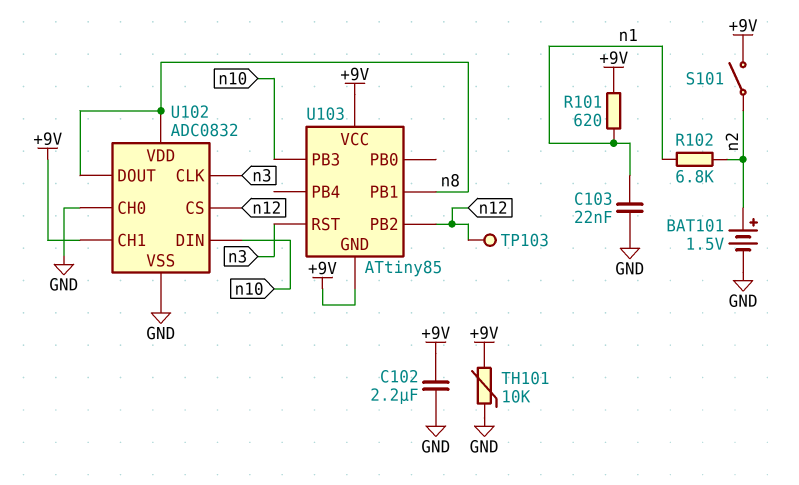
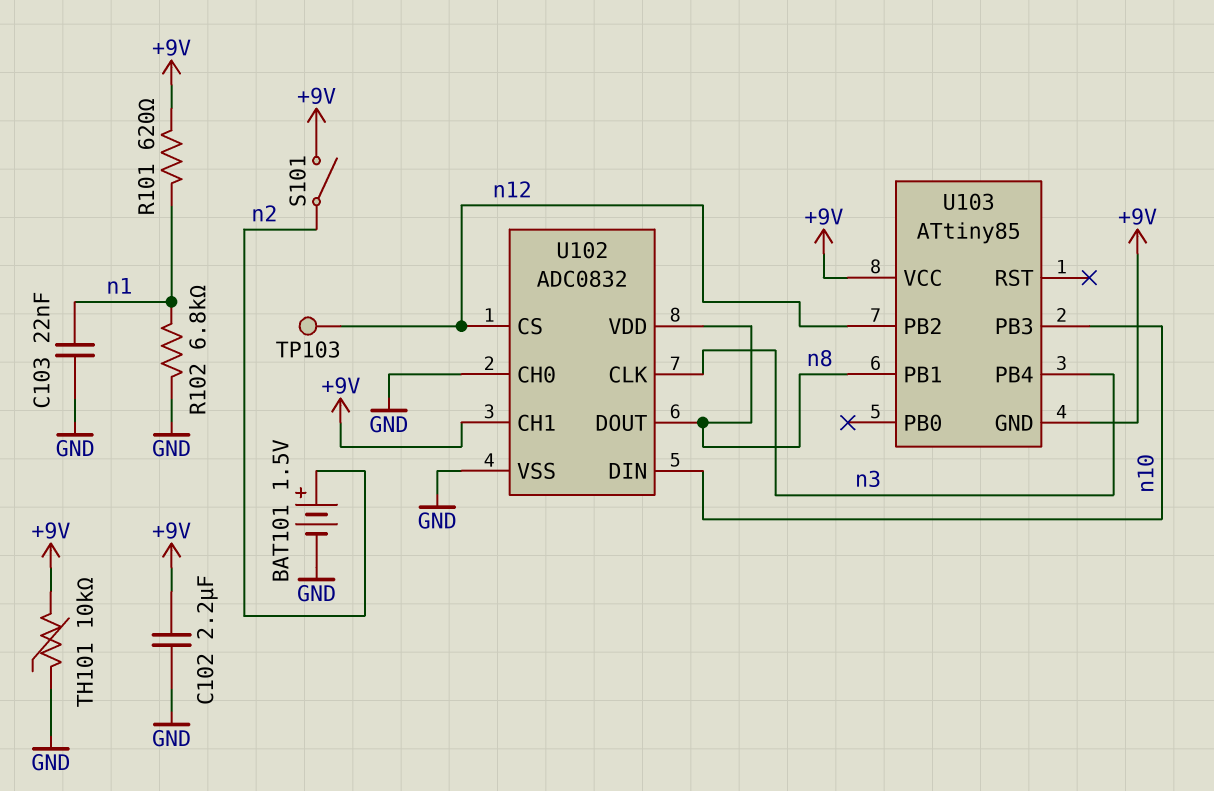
R102: 6.8k (n1, n2) -> 6.8k (GND, n1)
U103 pin PB4: none -> n3
U103 pin RST: n3 -> none

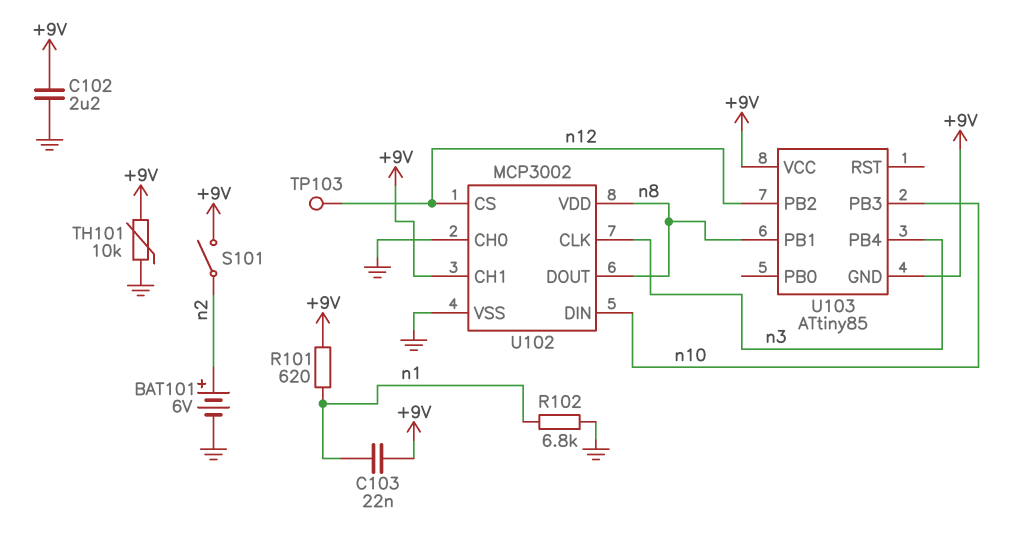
BAT101: 1.5V (plus n2, minus GND) -> 6V (plus n2, minus GND)
C103: 22nF (GND, n1) -> 22nF (+9V, n1)
U102: ADC0832 -> MCP3002

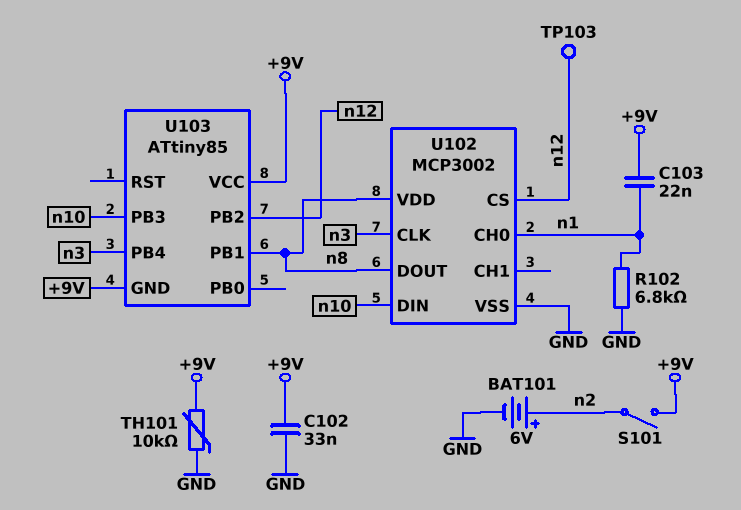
C102: 2.2uF (+9V, GND) -> 33nF (+9V, GND)
R101: 620 (+9V, n1) -> none
U102 pin CH0: GND -> n1
U102 pin CH1: +9V -> none

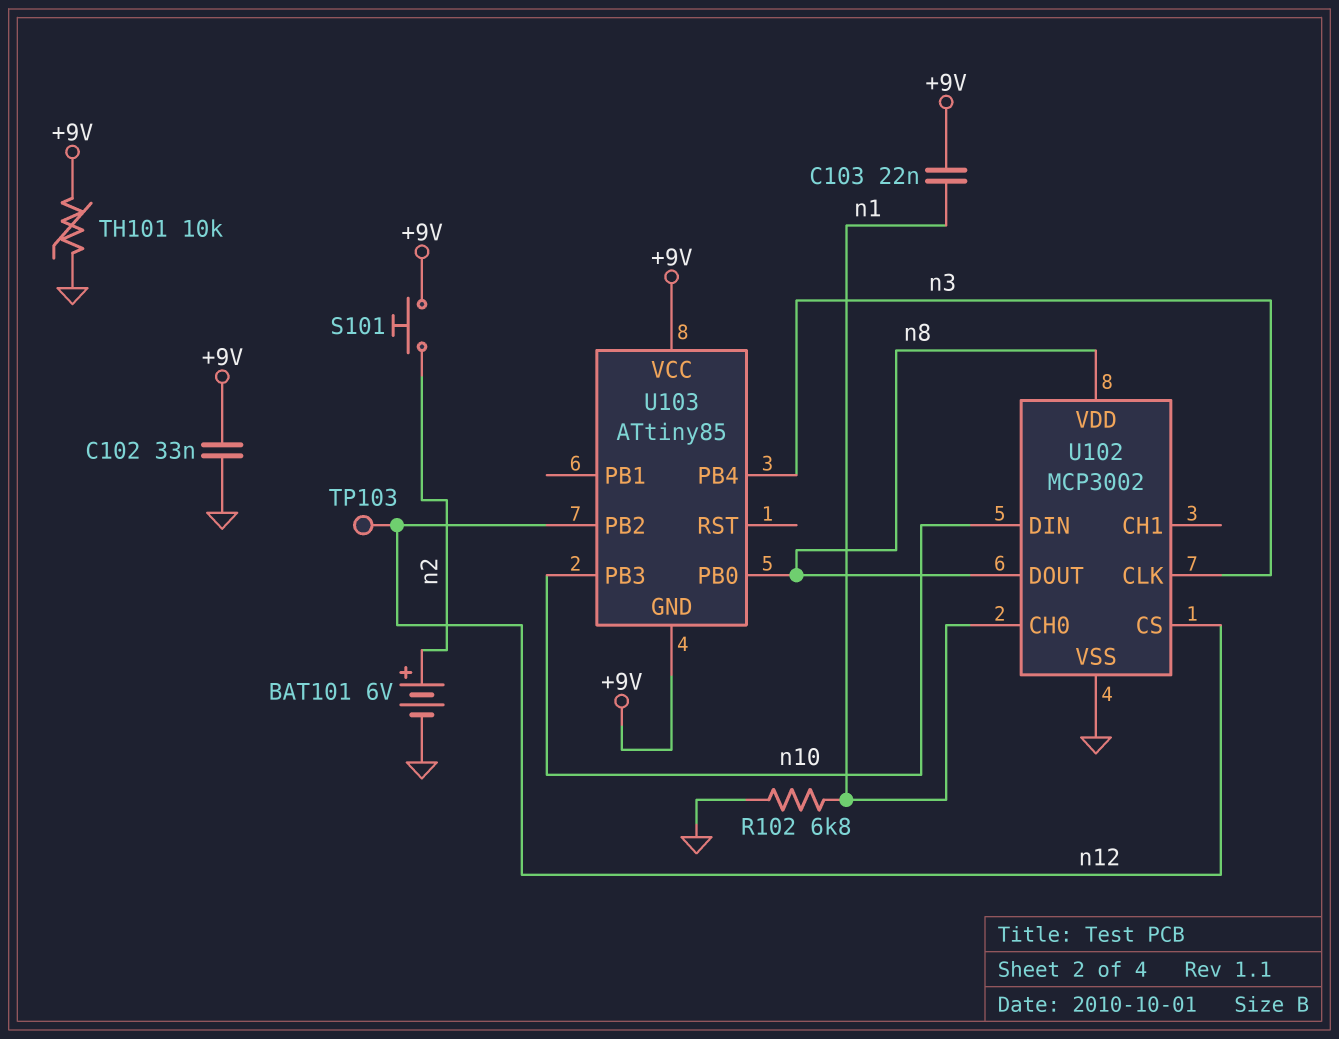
S101: switch (+9V, n2) -> button (+9V, n2)
U103 pin PB0: none -> n8
U103 pin PB1: n8 -> none

